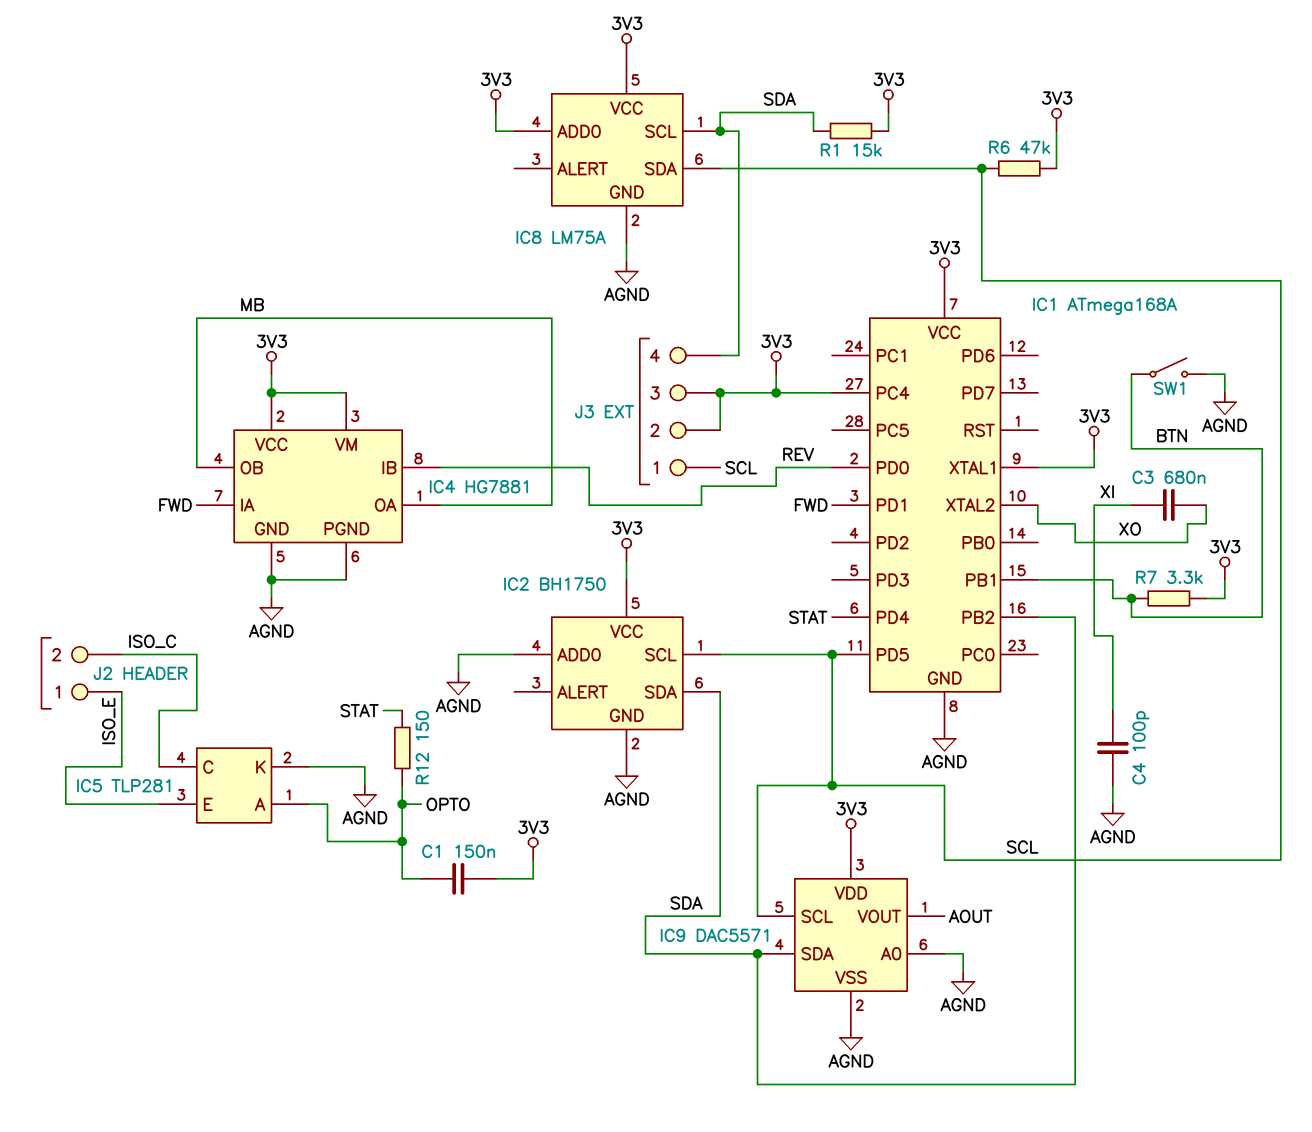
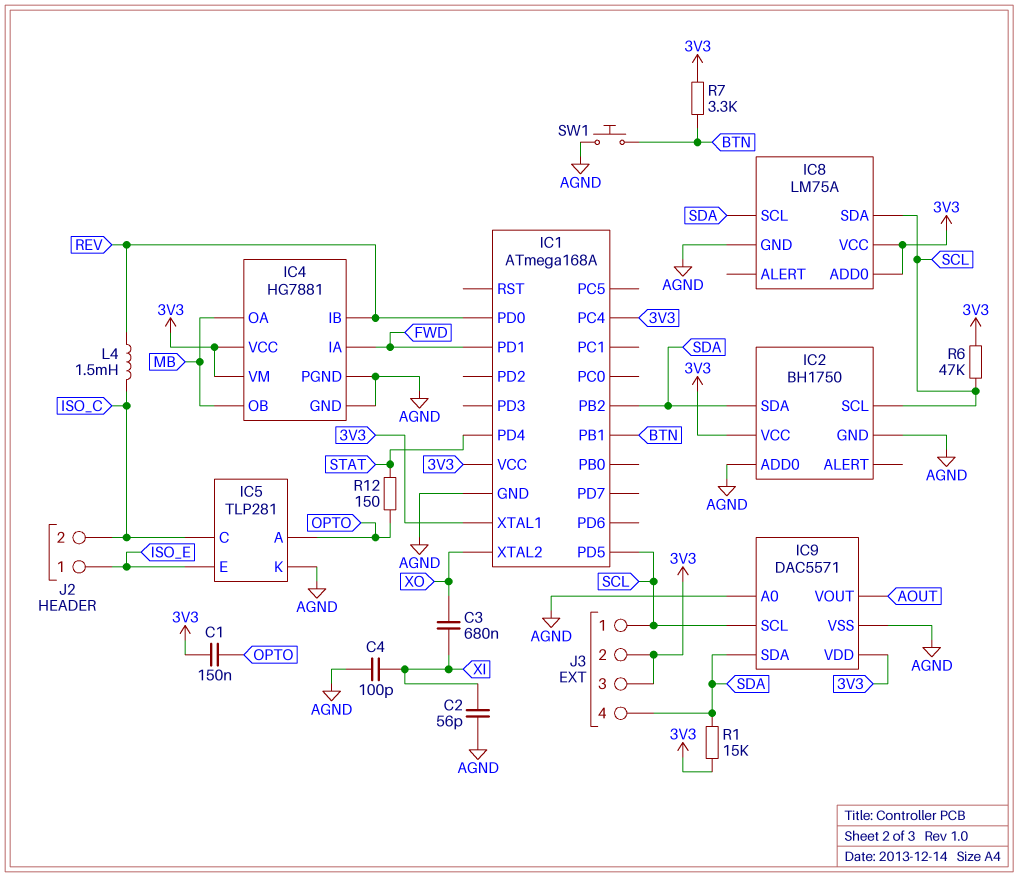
C2: none -> 56pF (AGND, XI)
L4: none -> 1.5mH (ISO_C, REV)
SW1: switch (AGND, BTN) -> button (AGND, BTN)

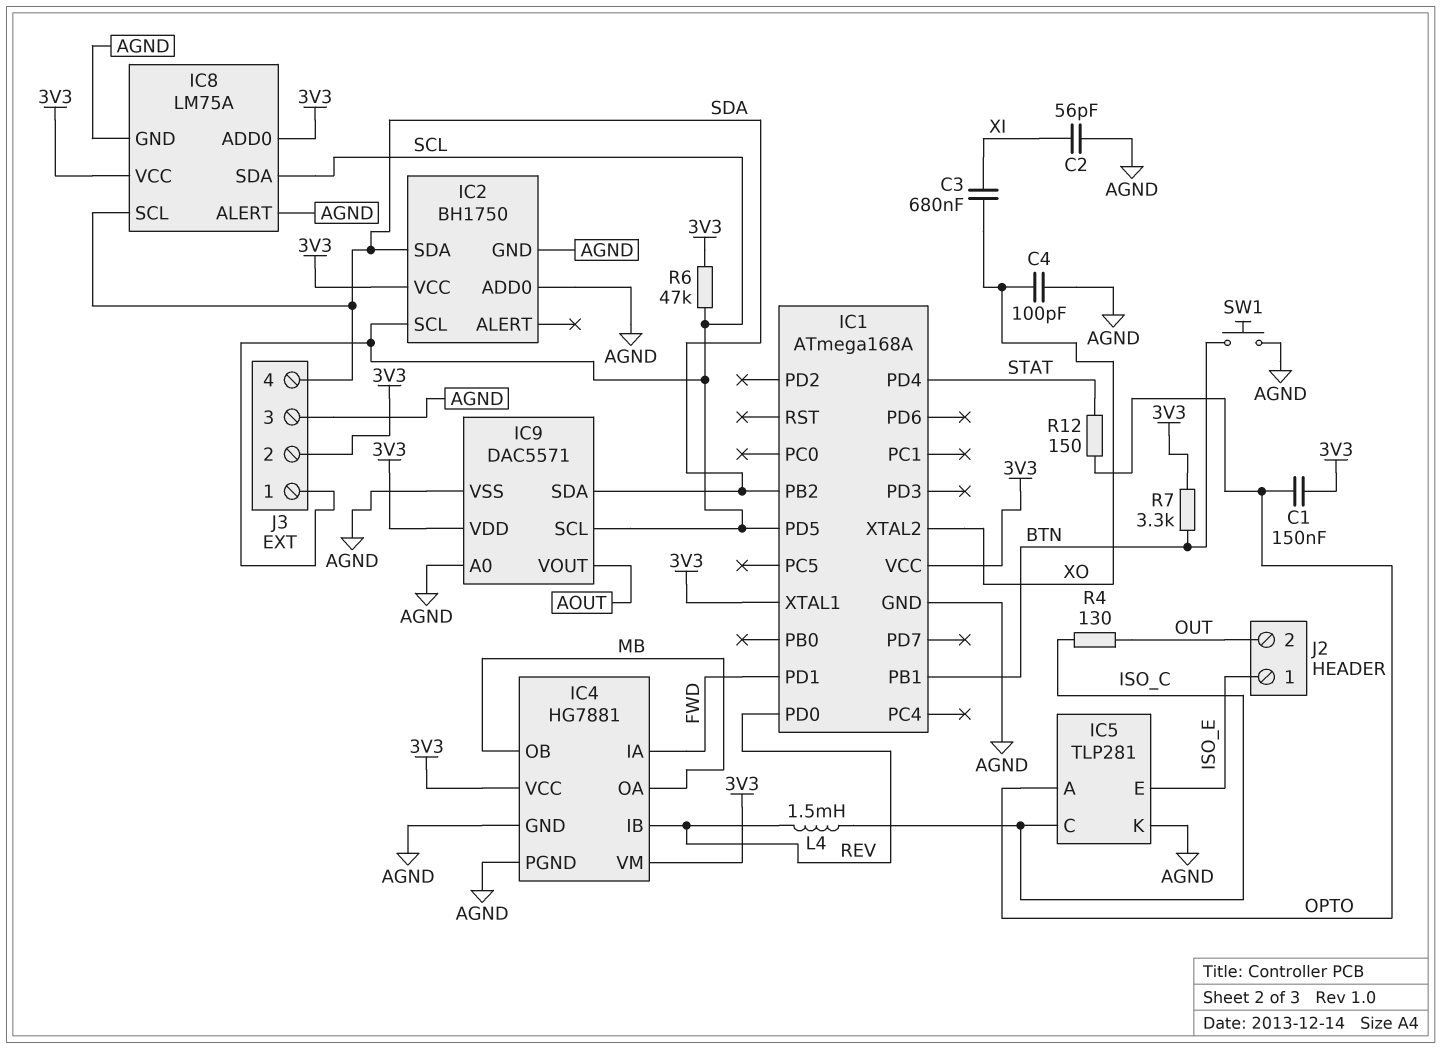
C4: 100pF (AGND, XI) -> 100pF (AGND, XO)
IC1 pin PC4: 3V3 -> none
IC8 pin ALERT: none -> AGND
J2 pin 2: ISO_C -> OUT
J3 pin 3: 3V3 -> AGND
R1: 15k (3V3, SDA) -> none
R4: none -> 130 (ISO_C, OUT)

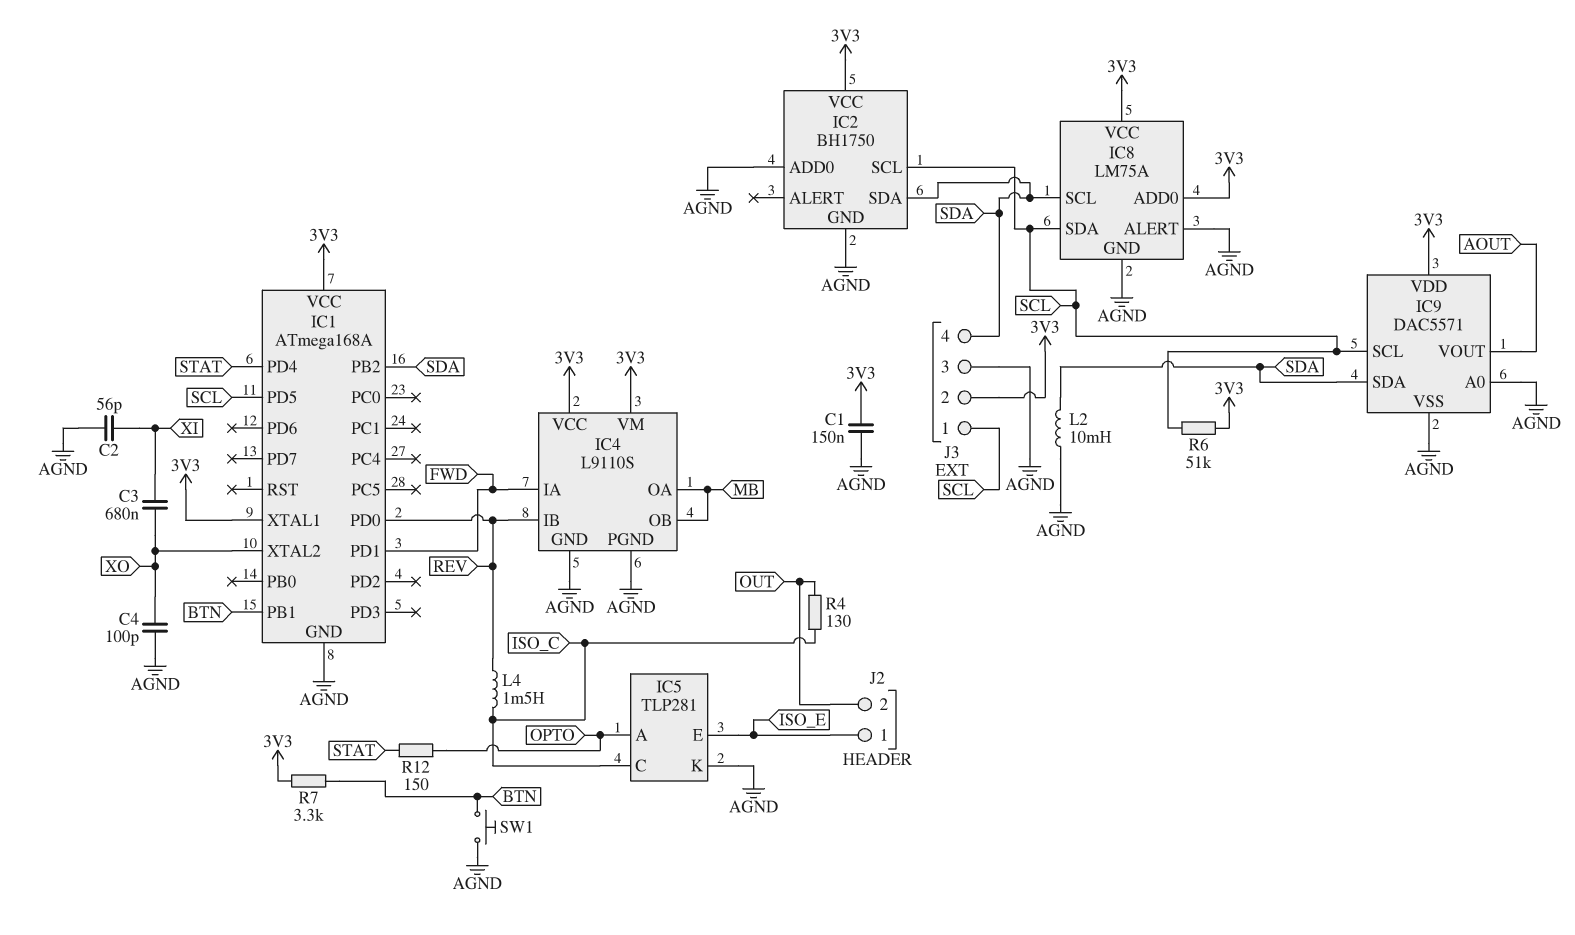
C1: 150nF (3V3, OPTO) -> 150nF (3V3, AGND)
IC4: HG7881 -> L9110S
L2: none -> 10mH (AGND, SDA)
R6: 47k (3V3, SCL) -> 51k (3V3, SCL)

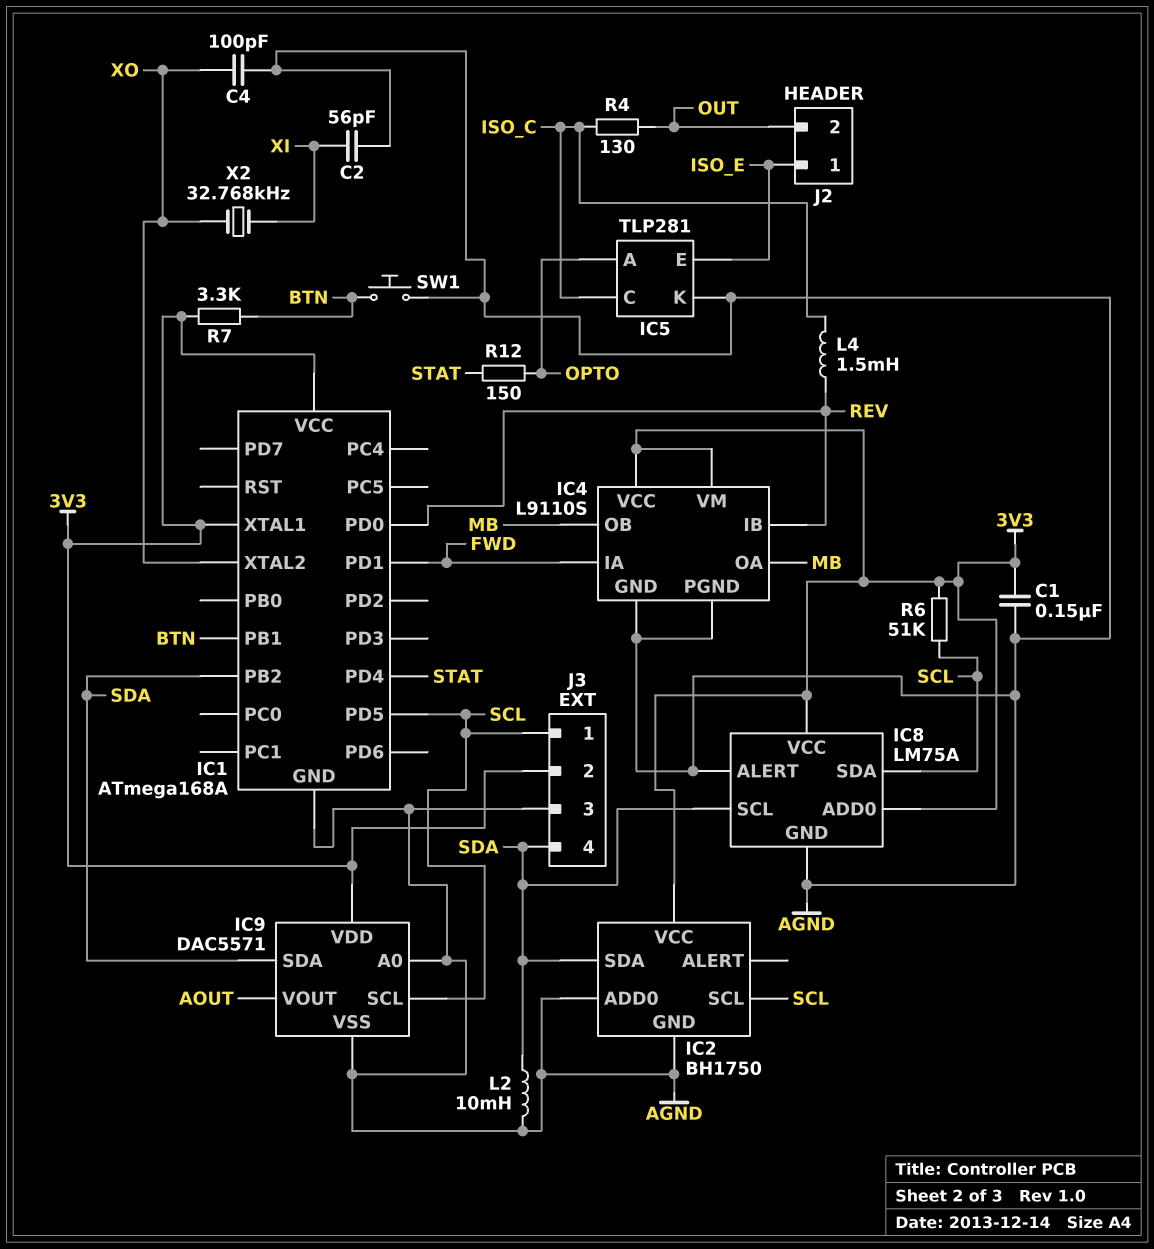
C3: 680nF (XI, XO) -> none
X2: none -> 32.768kHz (XI, XO)

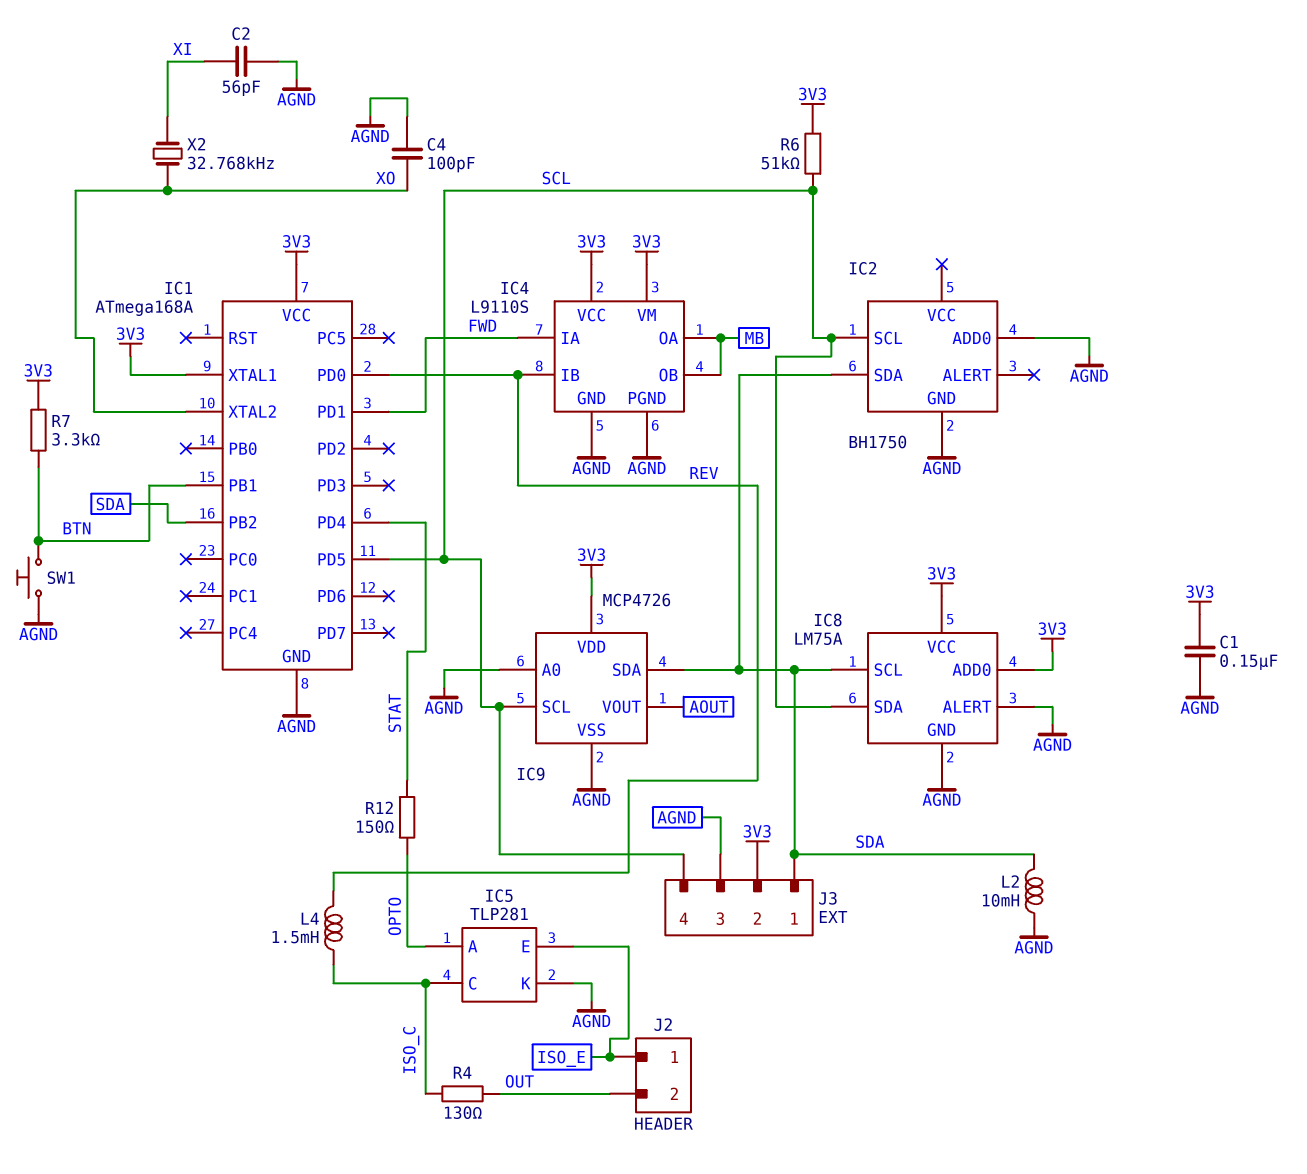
IC2 pin VCC: 3V3 -> none
IC9: DAC5571 -> MCP4726
J3 pin 1: SCL -> SDA
J3 pin 4: SDA -> SCL

